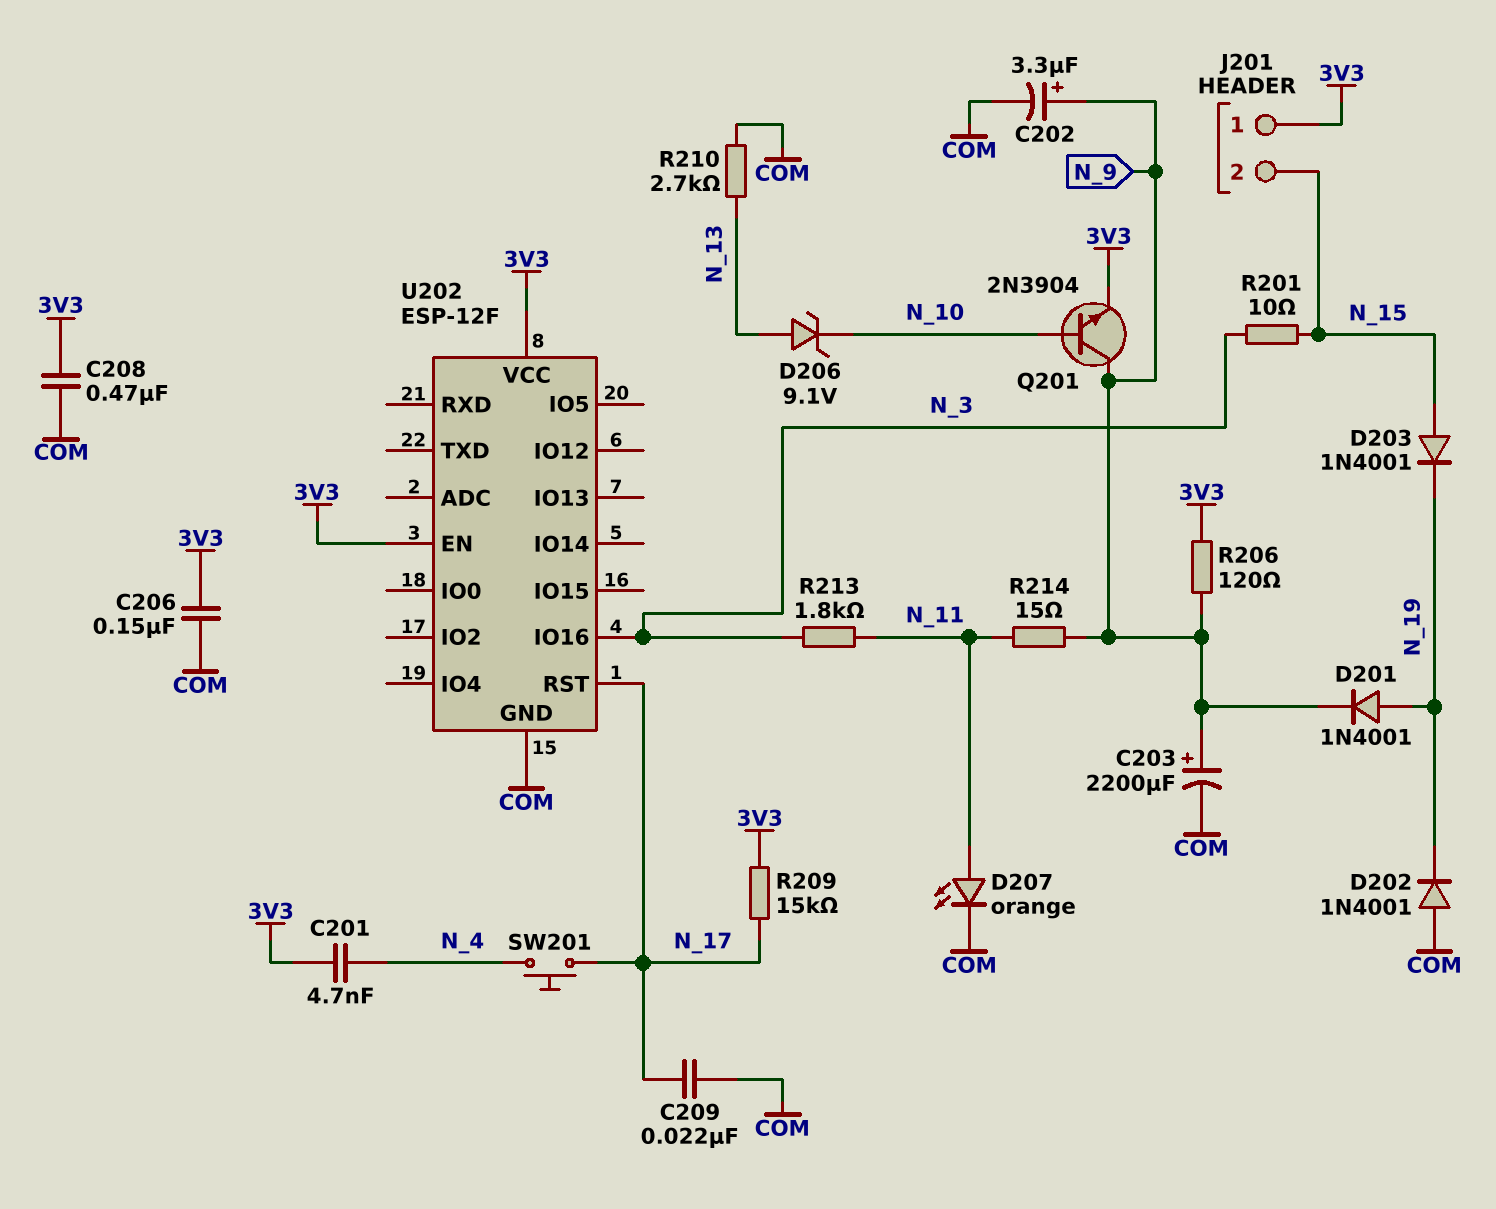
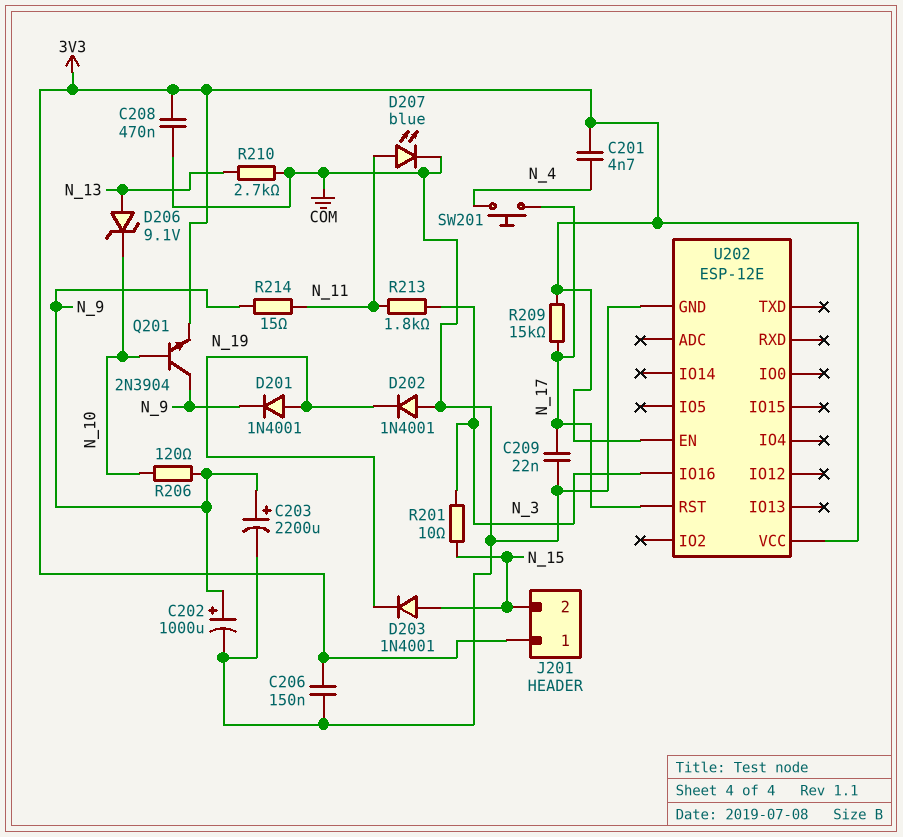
C202: 3.3uF (plus N_9, minus COM) -> 1000uF (plus N_9, minus COM)
D207: LED orange (A N_11, K COM) -> LED blue (A N_11, K COM)
R206: 120 (3V3, N_9) -> 120 (N_9, N_10)
U202: ESP-12F -> ESP-12E

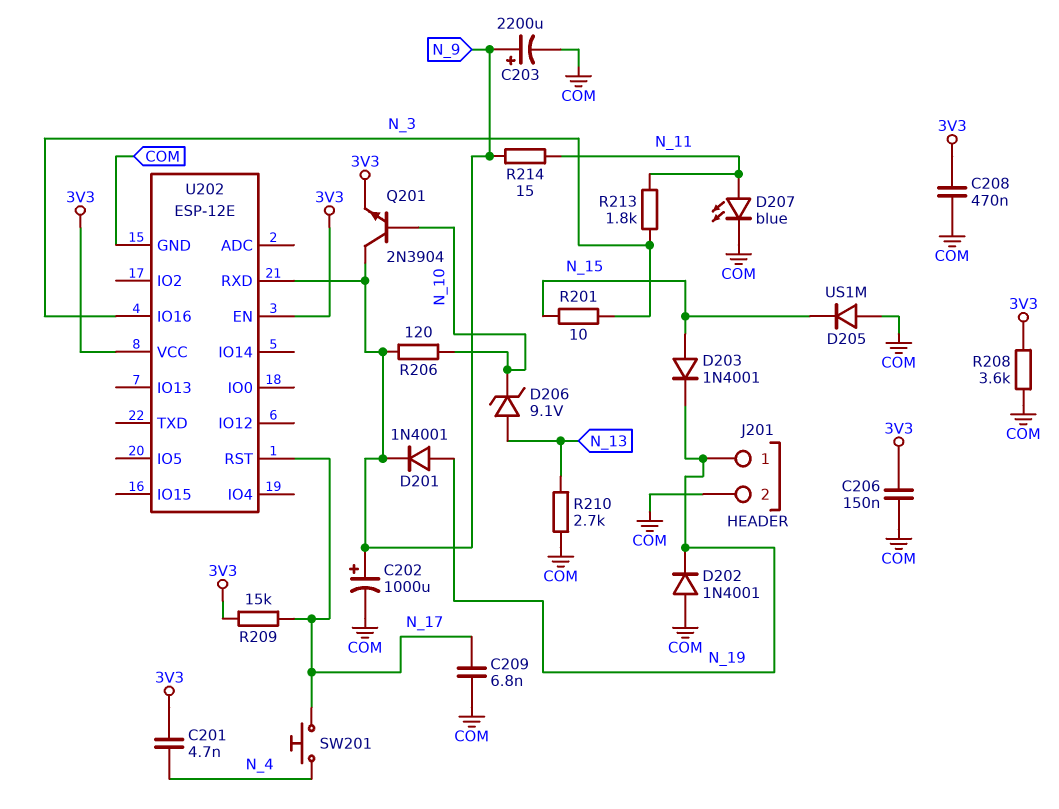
C209: 22nF (COM, N_17) -> 6.8nF (COM, N_17)
D205: none -> diode US1M (A COM, K N_15)
J201 pin 1: 3V3 -> N_19
J201 pin 2: N_15 -> COM
R208: none -> 3.6k (3V3, COM)
U202 pin RXD: none -> N_9

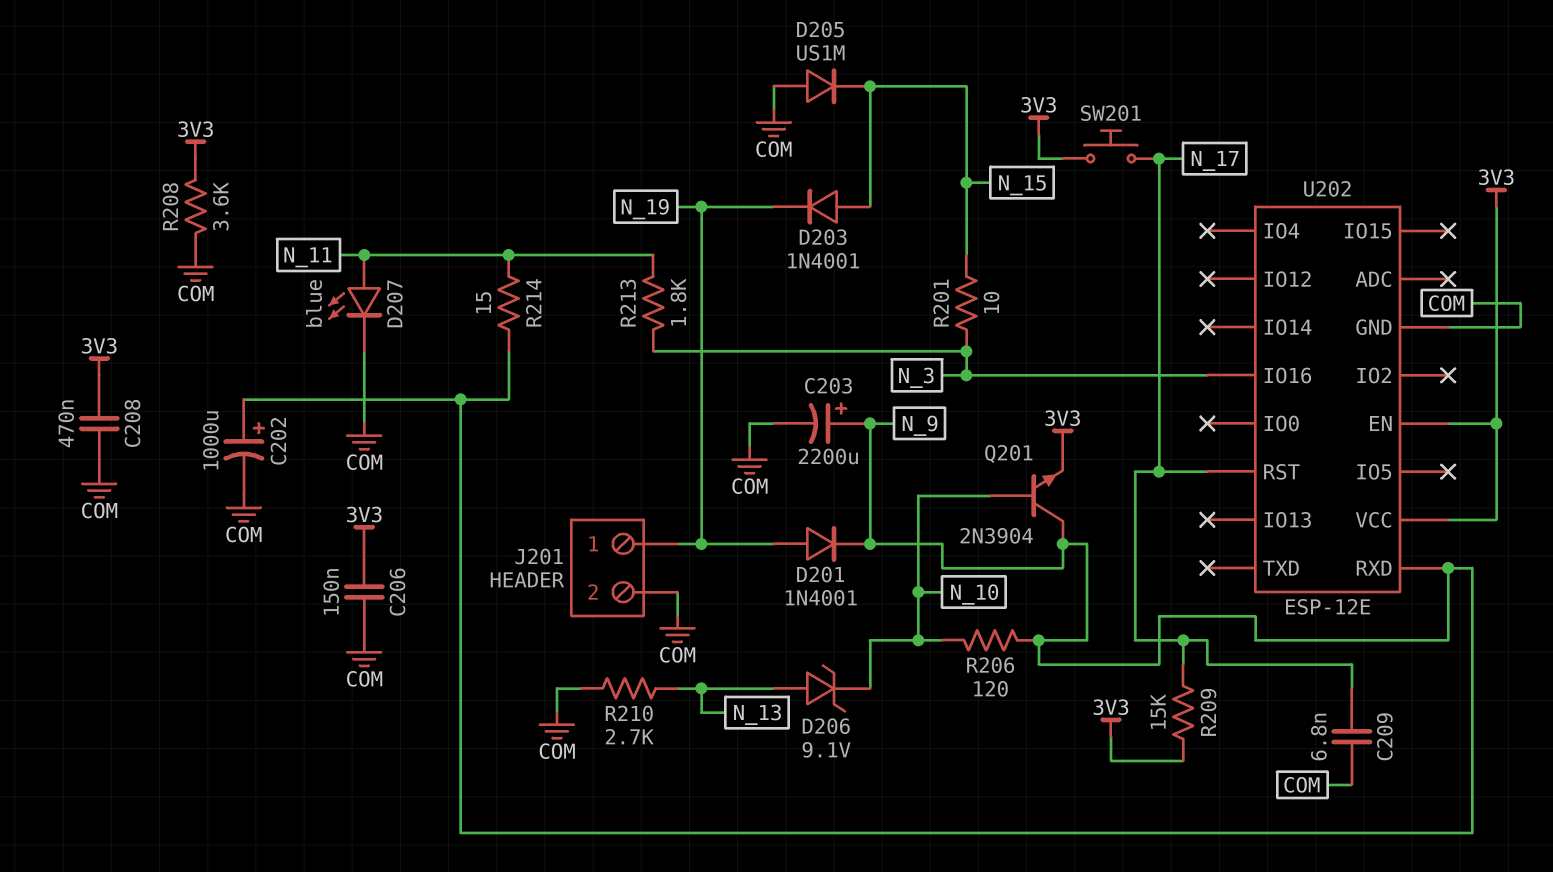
C201: 4.7nF (3V3, N_4) -> none
D202: diode 1N4001 (A COM, K N_19) -> none
SW201: button (N_4, N_17) -> button (3V3, N_17)

